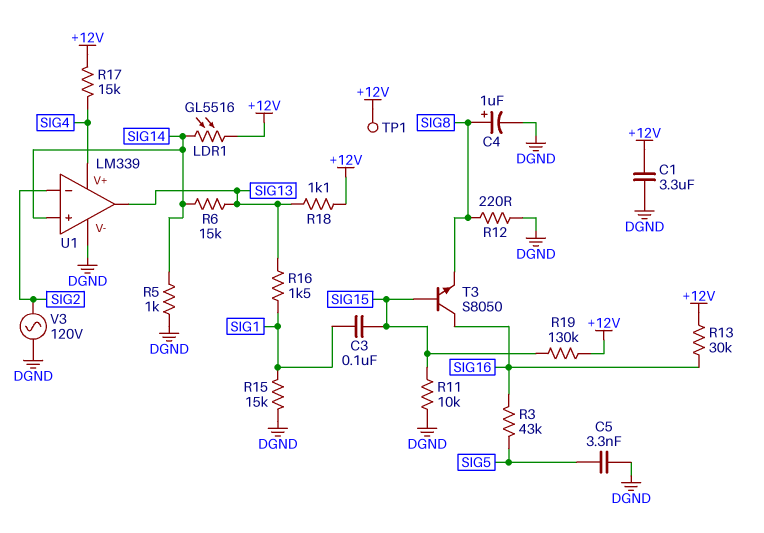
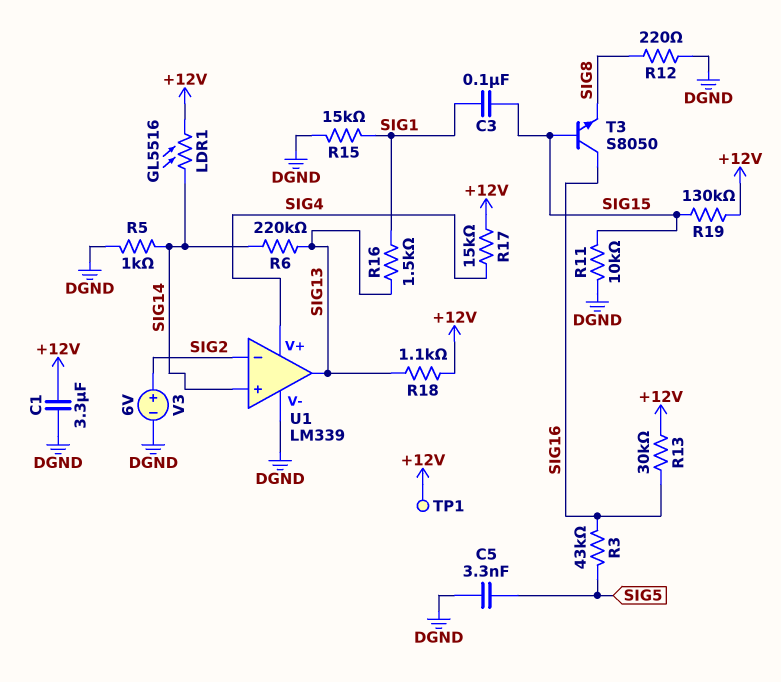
C4: 1uF (plus SIG8, minus DGND) -> none
R6: 15k (SIG13, SIG14) -> 220k (SIG13, SIG14)
V3: AC 120V (DGND, SIG2) -> 6V (plus SIG2, minus DGND)

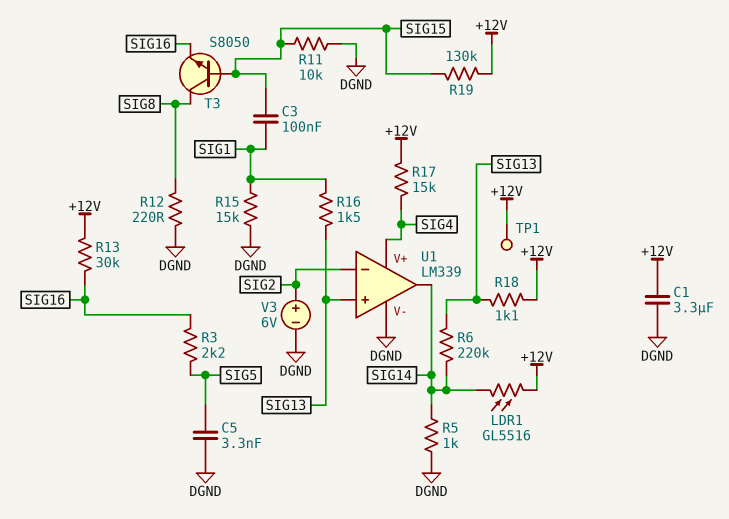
R3: 43k (SIG5, SIG16) -> 2.2k (SIG5, SIG16)
T3: NPN S8050 (B SIG15, C SIG16, E SIG8) -> NPN S8050 (B SIG15, C SIG8, E SIG16)
U1 pin in+: SIG14 -> SIG13
U1 pin out: SIG13 -> SIG14

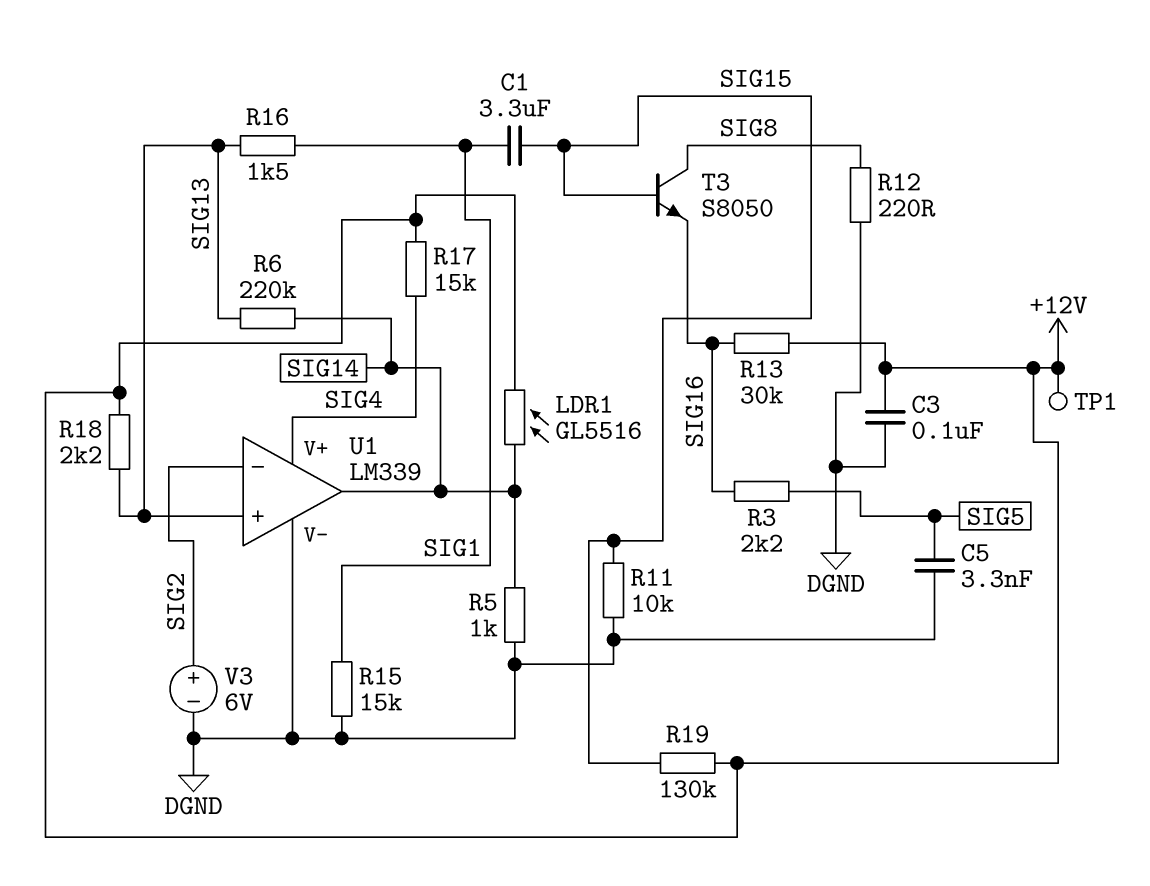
C1: 3.3uF (+12V, DGND) -> 3.3uF (SIG1, SIG15)
C3: 100nF (SIG1, SIG15) -> 100nF (+12V, DGND)
R18: 1.1k (+12V, SIG13) -> 2.2k (+12V, SIG13)

